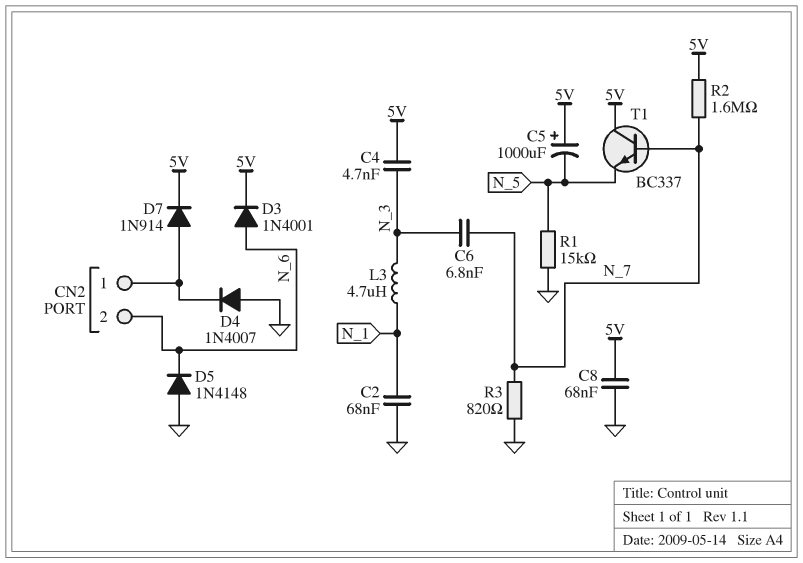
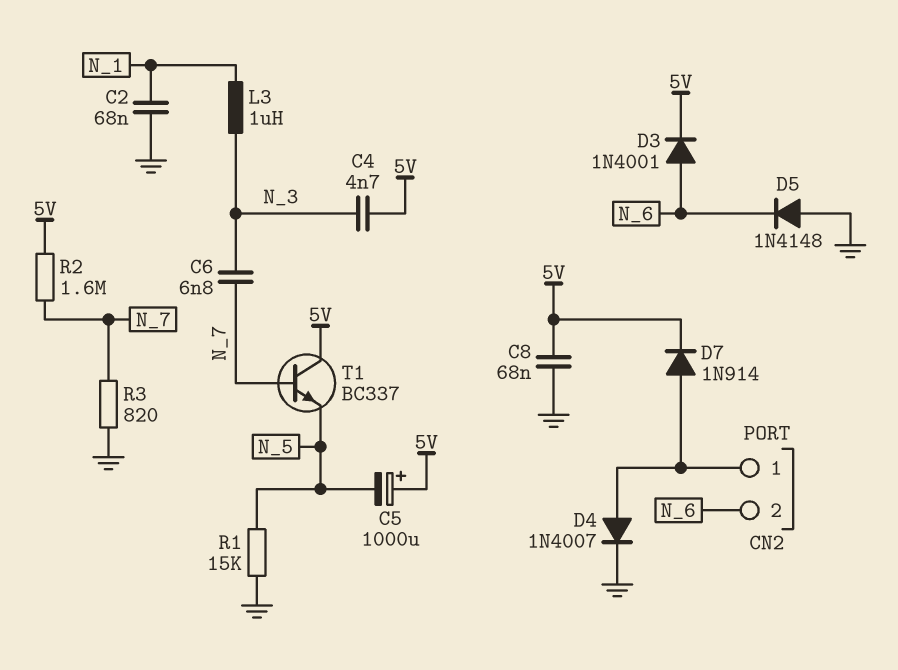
D4: diode 1N4007 (A GND, K CN2/1) -> diode 1N4007 (A CN2/1, K GND)
L3: 4.7uH (N_1, N_3) -> 1uH (N_1, N_3)

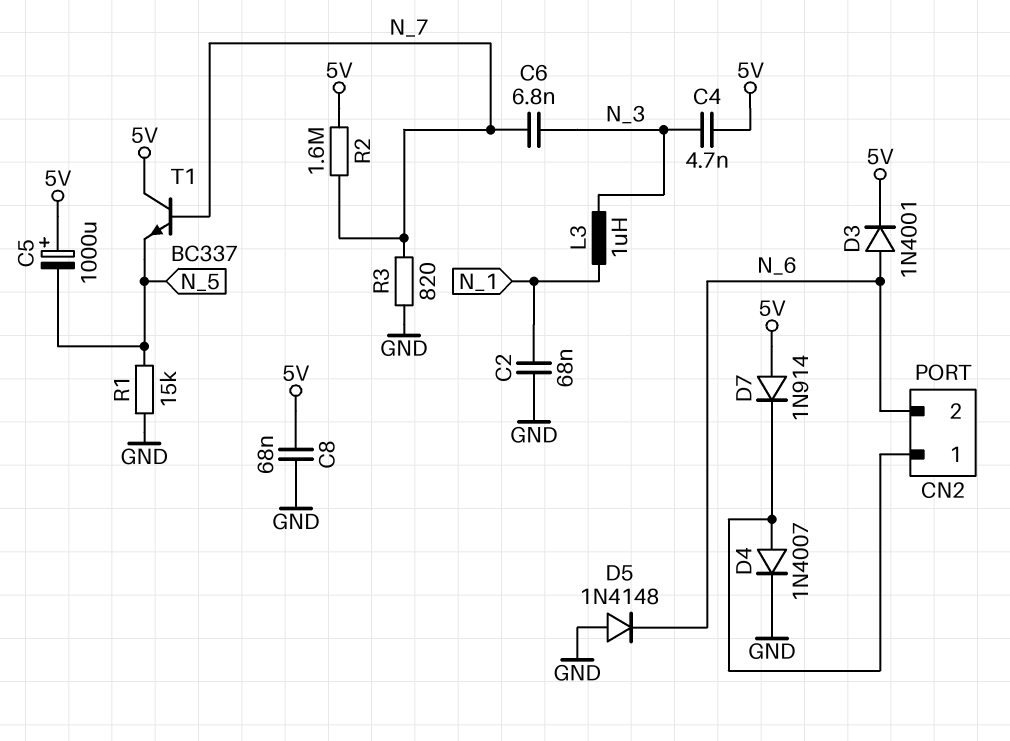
D7: diode 1N914 (A CN2/1, K 5V) -> diode 1N914 (A 5V, K CN2/1)

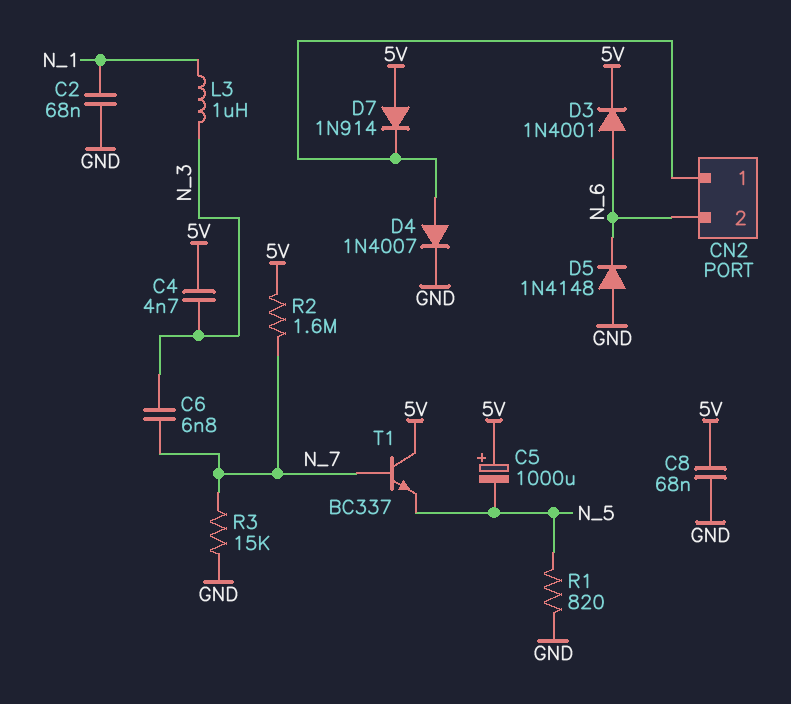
R1: 15k (GND, N_5) -> 820 (GND, N_5)
R3: 820 (GND, N_7) -> 15k (GND, N_7)

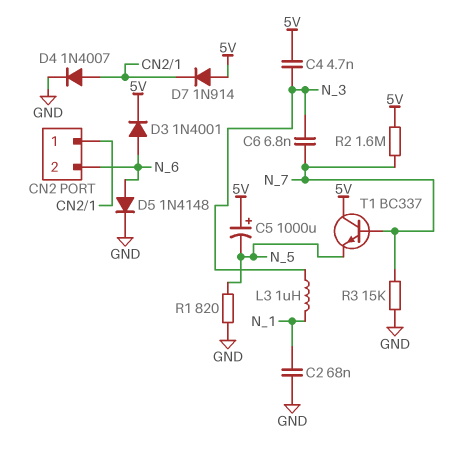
C8: 68nF (5V, GND) -> none
D5: diode 1N4148 (A GND, K N_6) -> diode 1N4148 (A N_6, K GND)

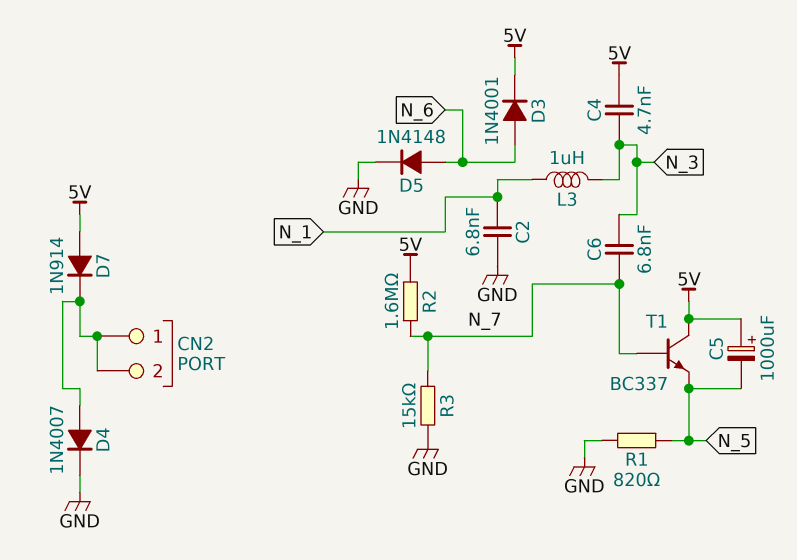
C2: 68nF (GND, N_1) -> 6.8nF (GND, N_1)
CN2 pin 2: N_6 -> CN2/1

